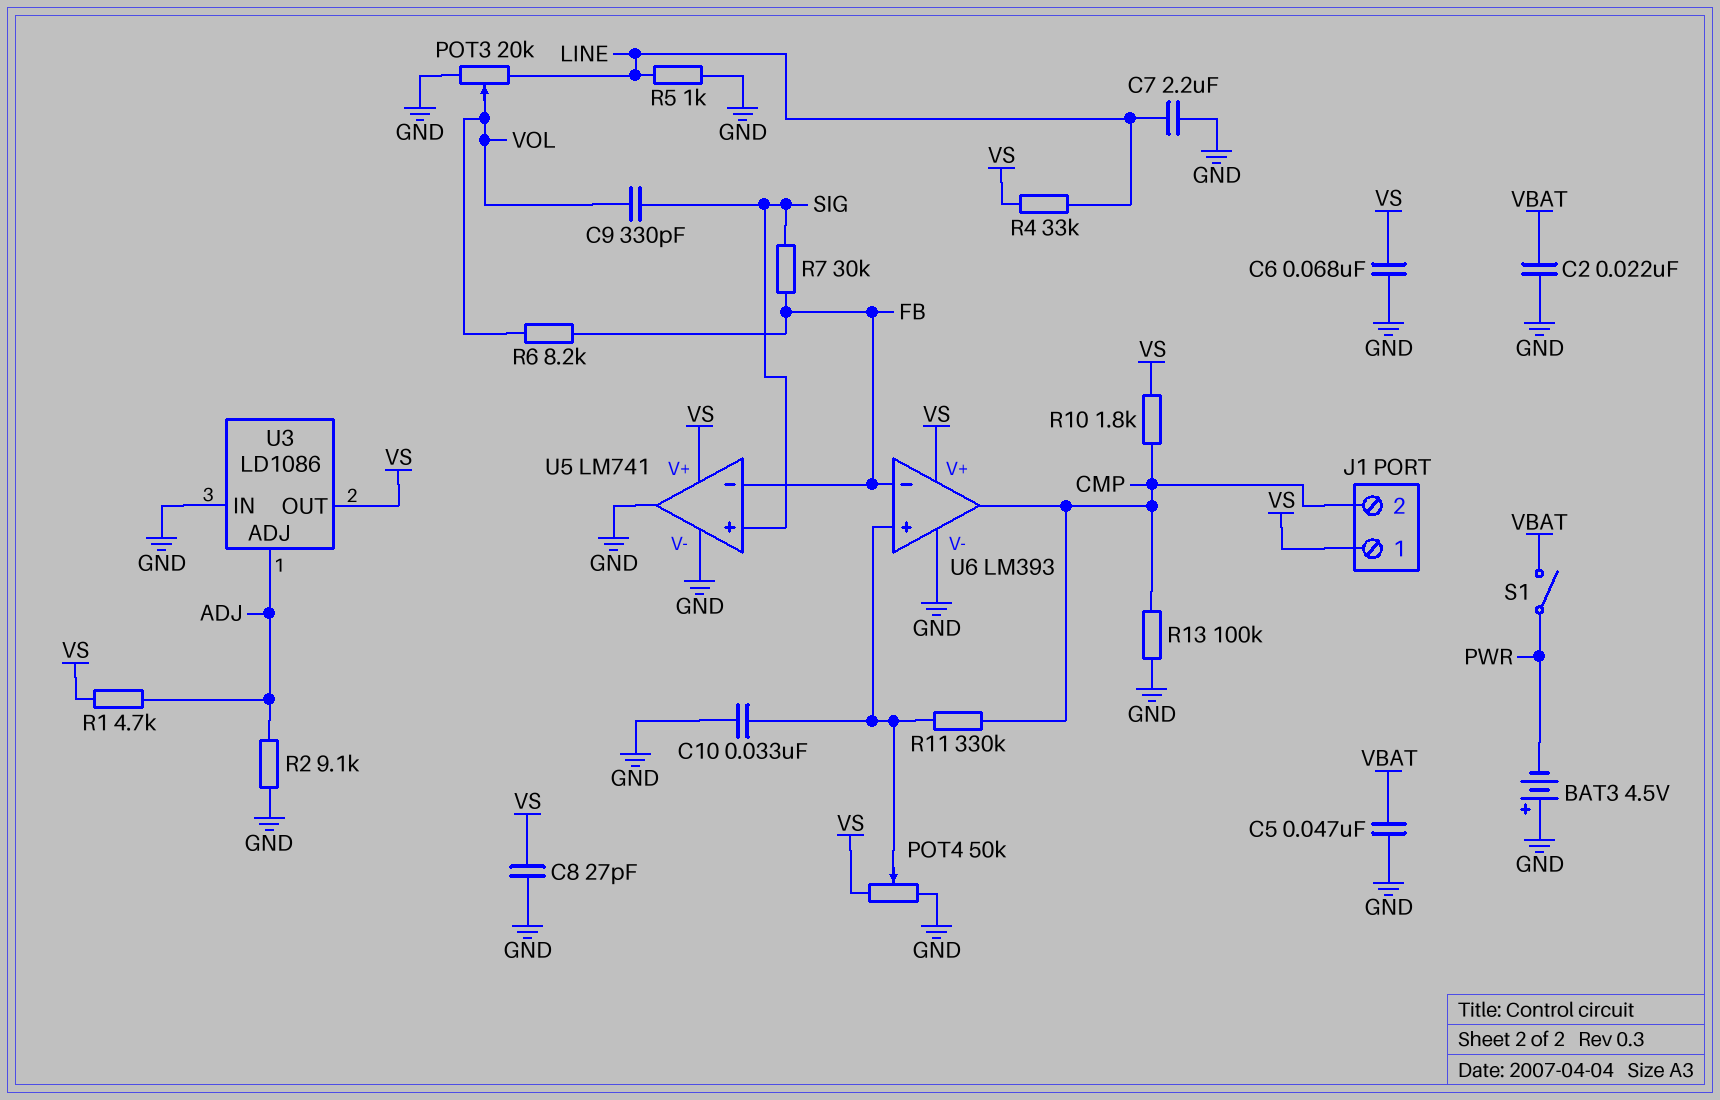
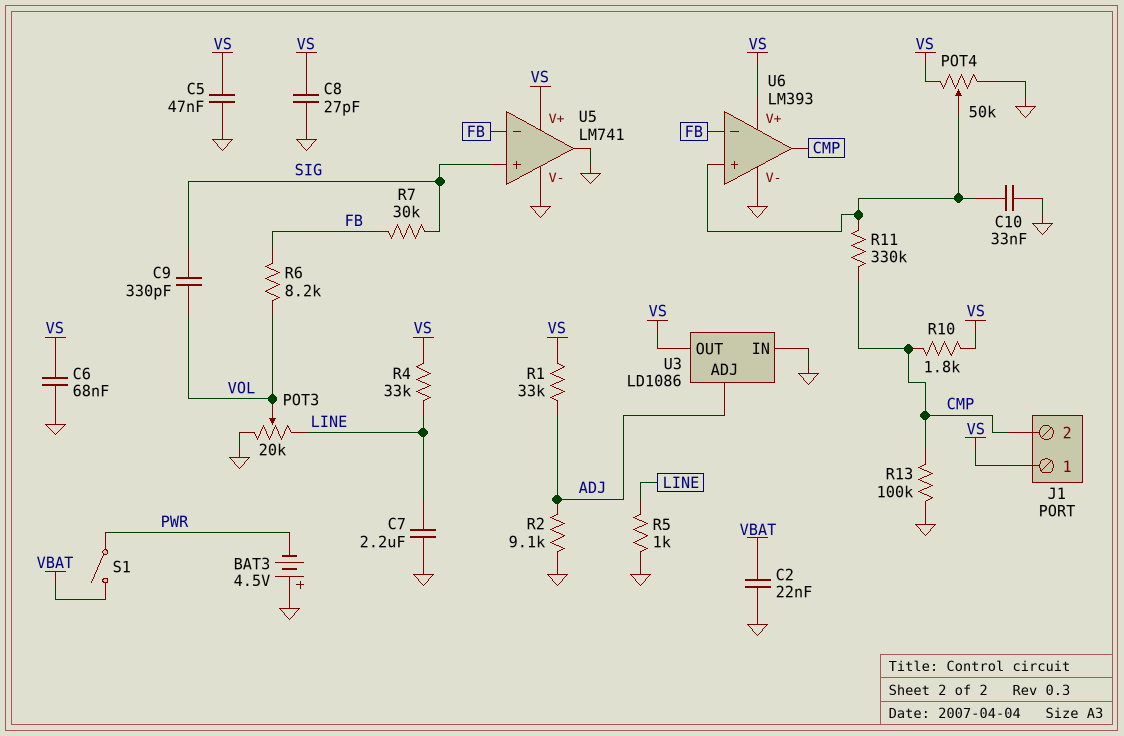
C5: 47nF (GND, VBAT) -> 47nF (GND, VS)
R1: 4.7k (ADJ, VS) -> 33k (ADJ, VS)

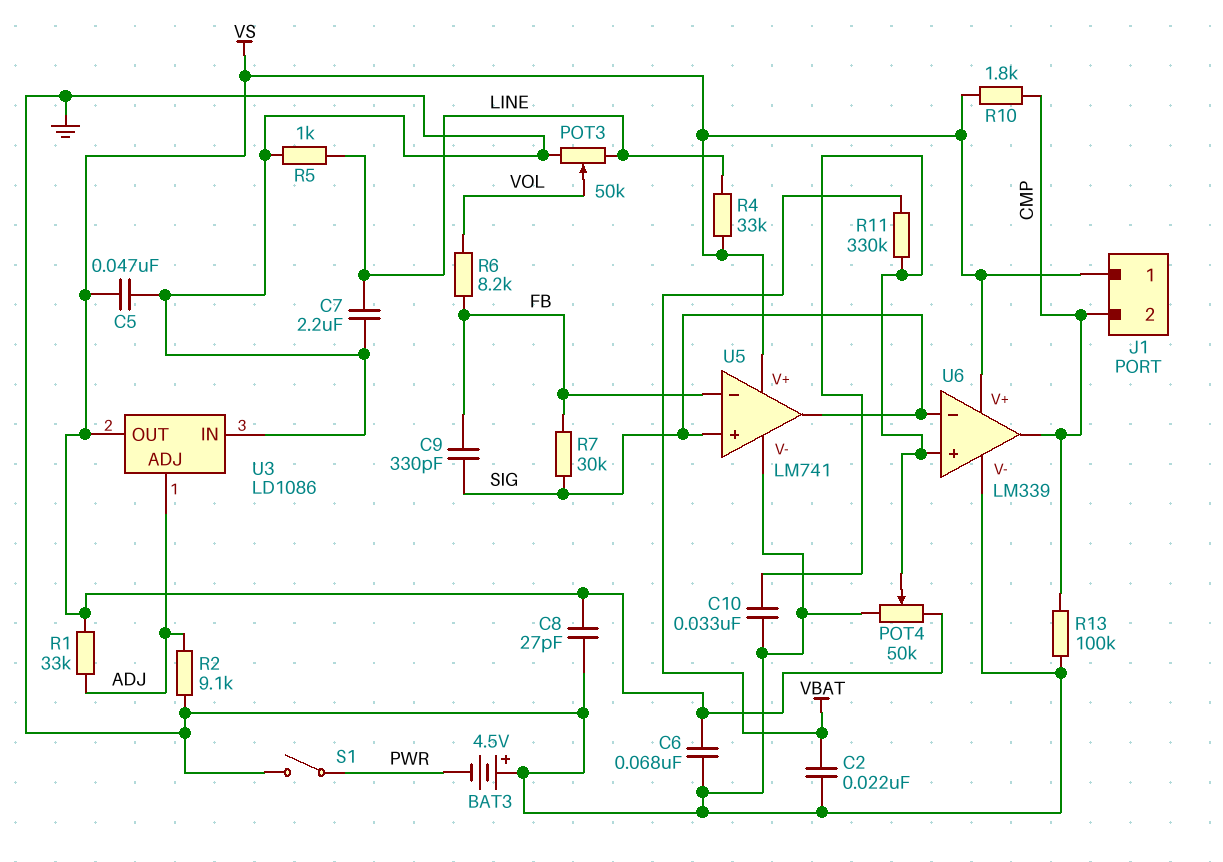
C9: 330pF (SIG, VOL) -> 330pF (FB, SIG)
POT3: 20k (GND, LINE, wiper VOL) -> 50k (GND, LINE, wiper VOL)
R11: 330k (CMP, U6/in+) -> 330k (U6/in+, VBAT)
S1: switch (PWR, VBAT) -> switch (GND, PWR)
U5 pin out: GND -> SIG
U6: LM393 -> LM339
U6 pin in-: FB -> SIG

